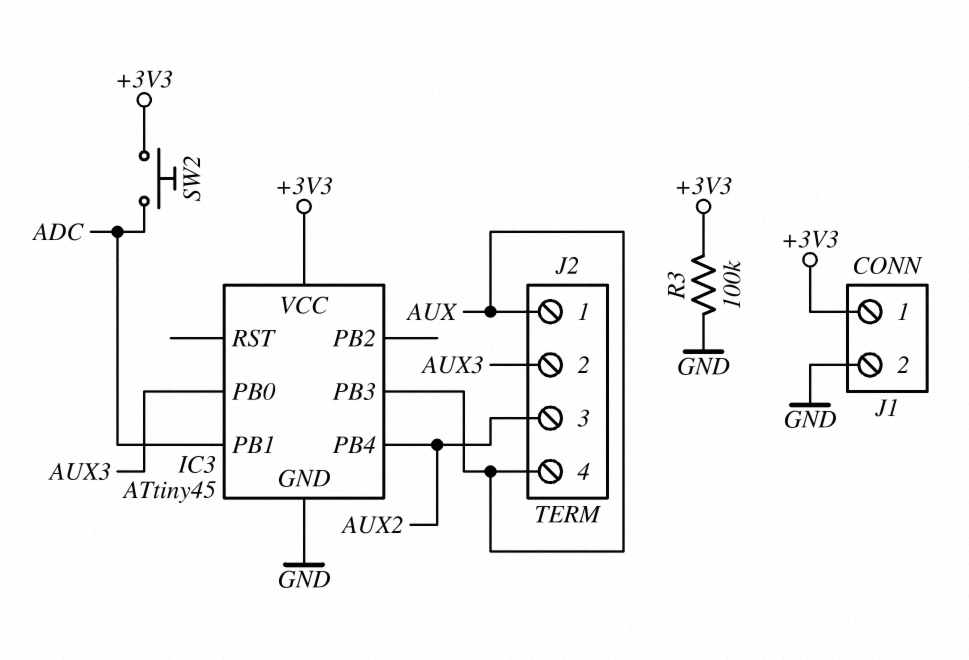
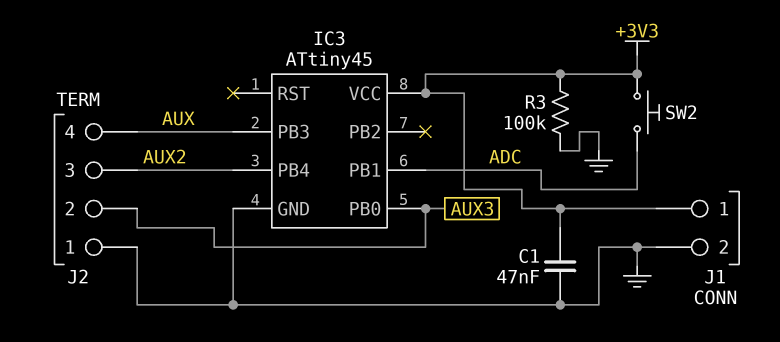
C1: none -> 47nF (+3V3, GND)
J2 pin 1: AUX -> GND

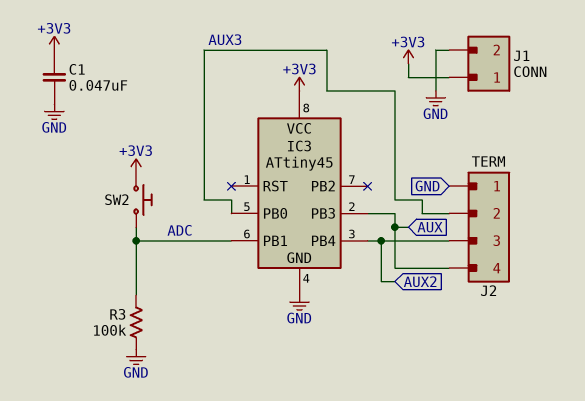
R3: 100k (+3V3, GND) -> 100k (ADC, GND)

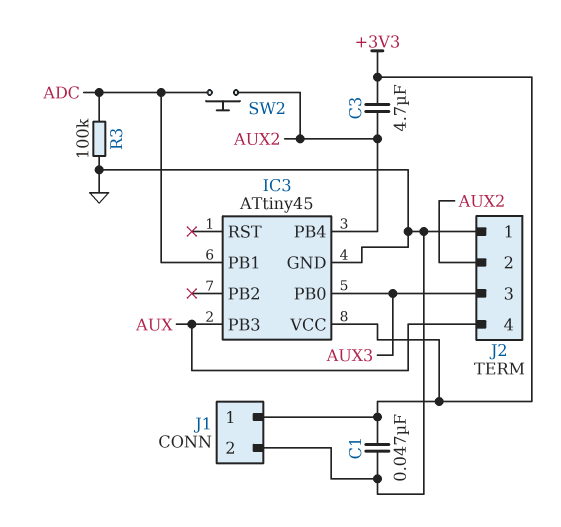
C3: none -> 4.7uF (+3V3, AUX2)
J2 pin 2: AUX3 -> AUX2
J2 pin 3: AUX2 -> AUX3
SW2: button (+3V3, ADC) -> button (ADC, AUX2)

